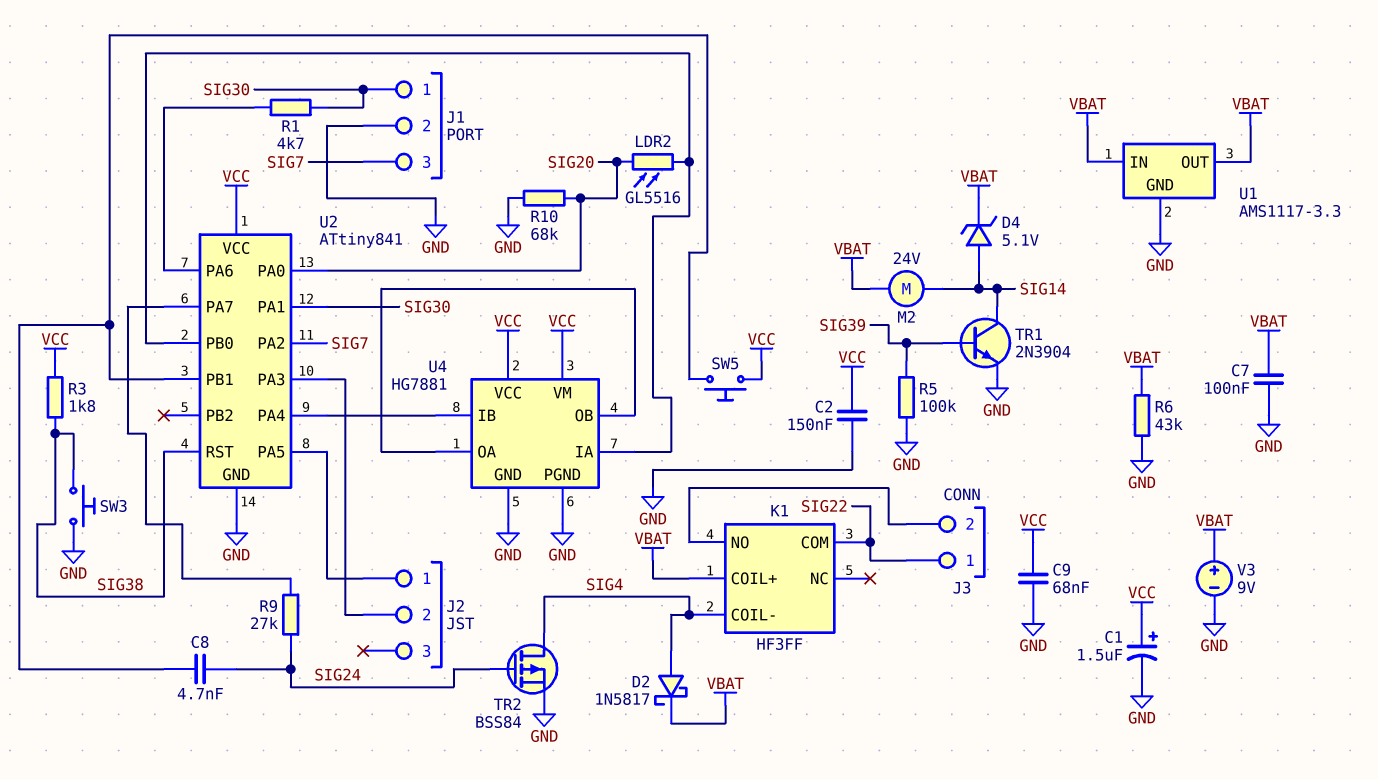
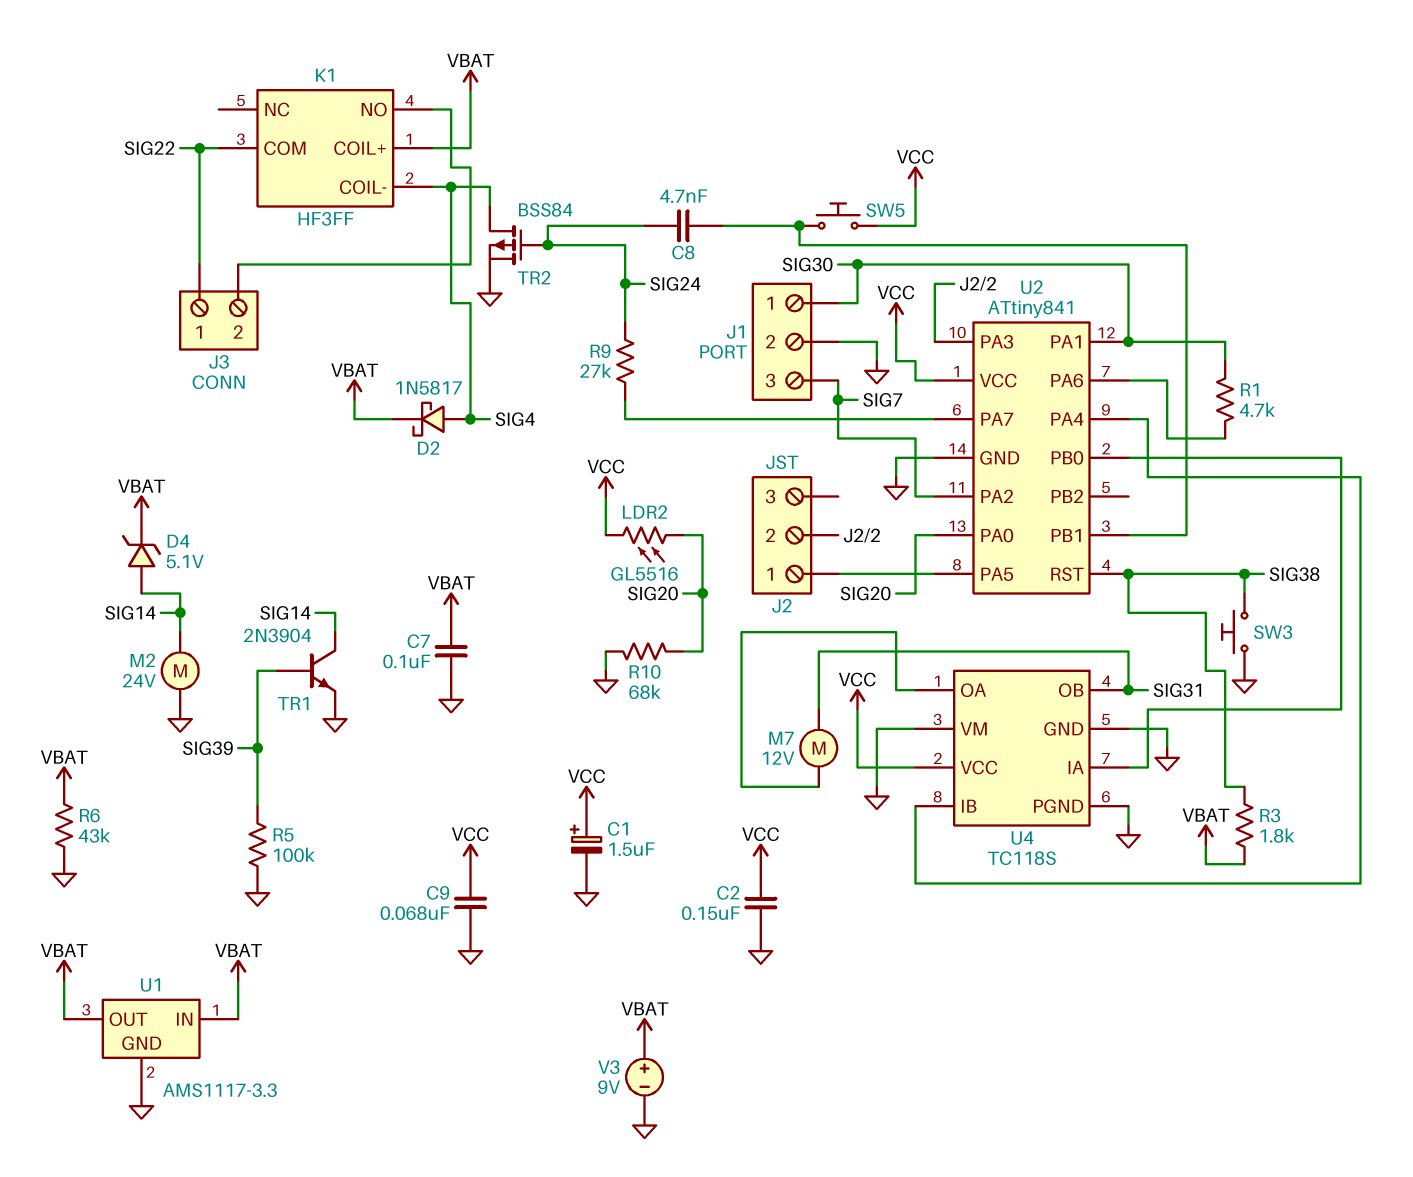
LDR2: GL5516 (SIG20, U2/PB0) -> GL5516 (SIG20, VCC)
M2: motor 24V (SIG14, VBAT) -> motor 24V (GND, SIG14)
M7: none -> motor 12V (SIG31, U4/OA)
R3: 1.8k (SIG38, VCC) -> 1.8k (SIG38, VBAT)
U4: HG7881 -> TC118S
U4 pin OB: U4/OA -> SIG31
U4 pin VM: VCC -> GND

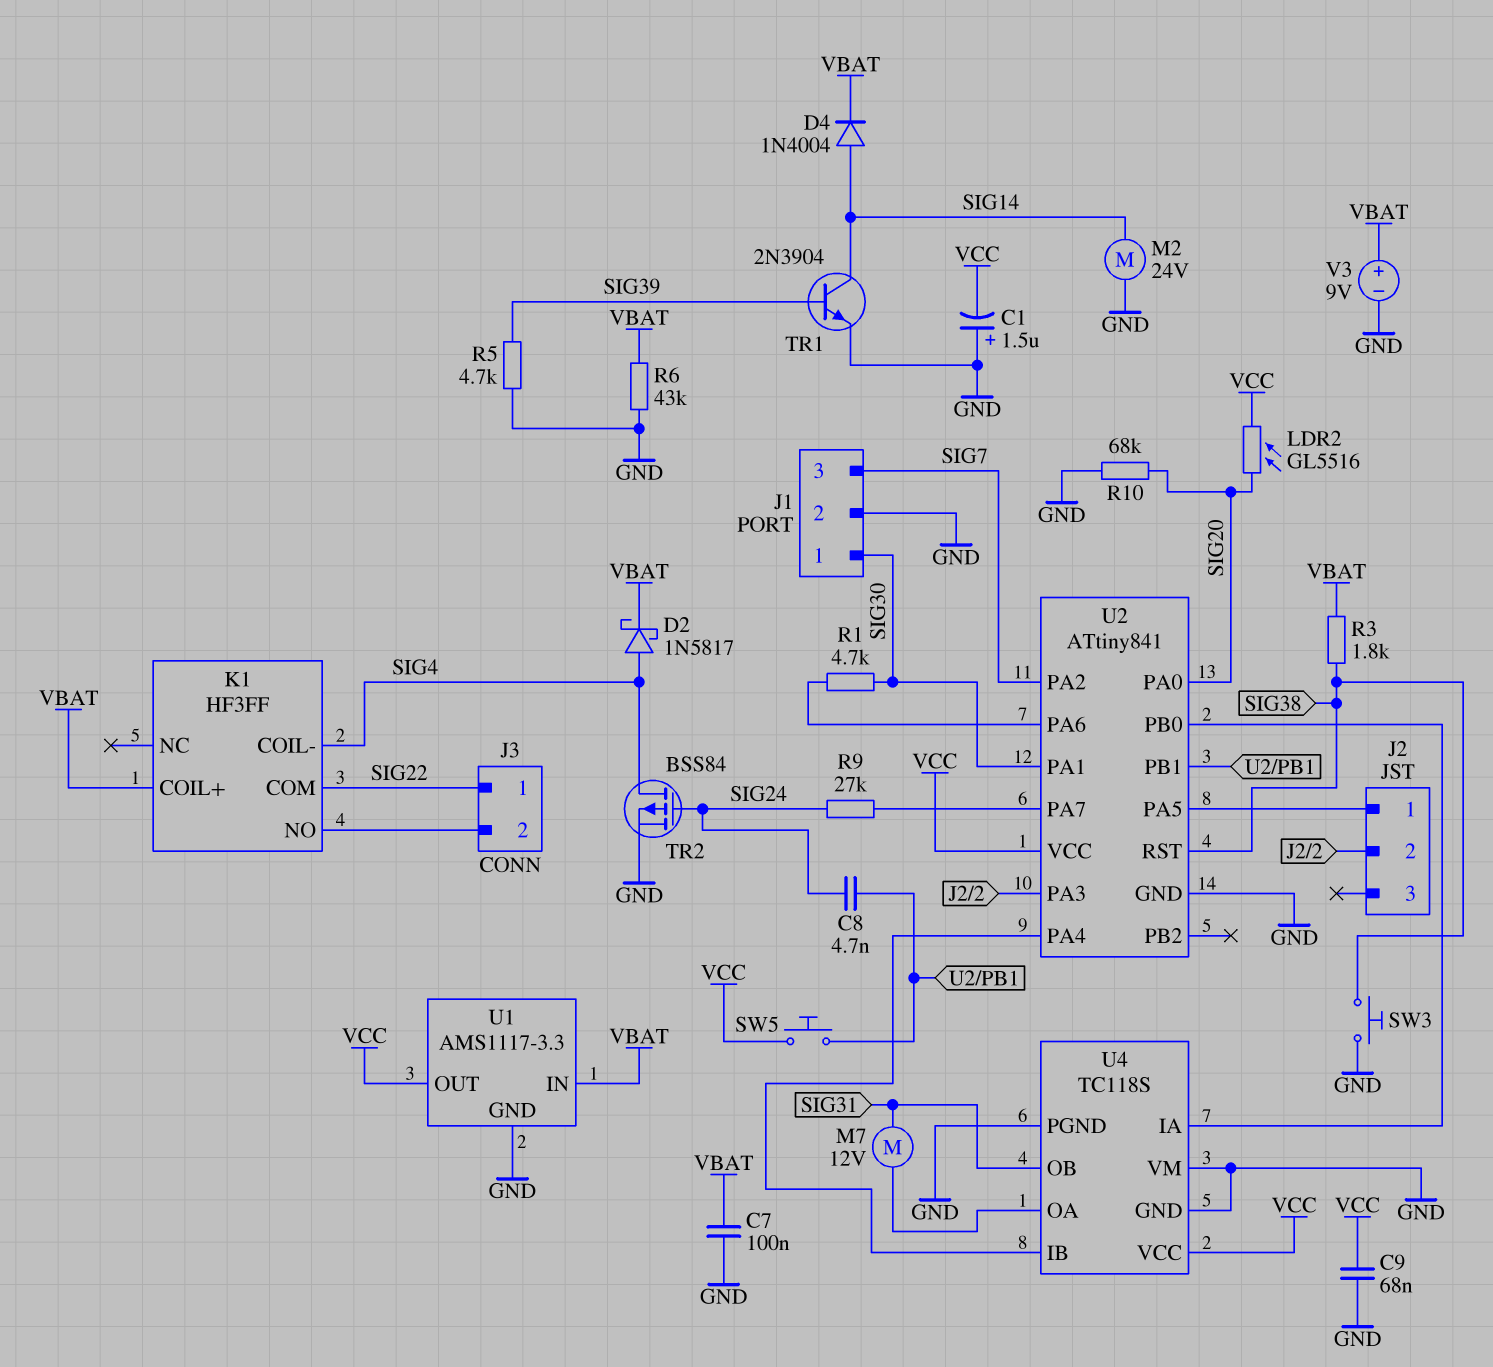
C1: 1.5uF (plus VCC, minus GND) -> 1.5uF (plus GND, minus VCC)
C2: 150nF (GND, VCC) -> none
D4: zener 5.1V (A SIG14, K VBAT) -> diode 1N4004 (A SIG14, K VBAT)
R5: 100k (GND, SIG39) -> 4.7k (GND, SIG39)
U1 pin OUT: VBAT -> VCC

